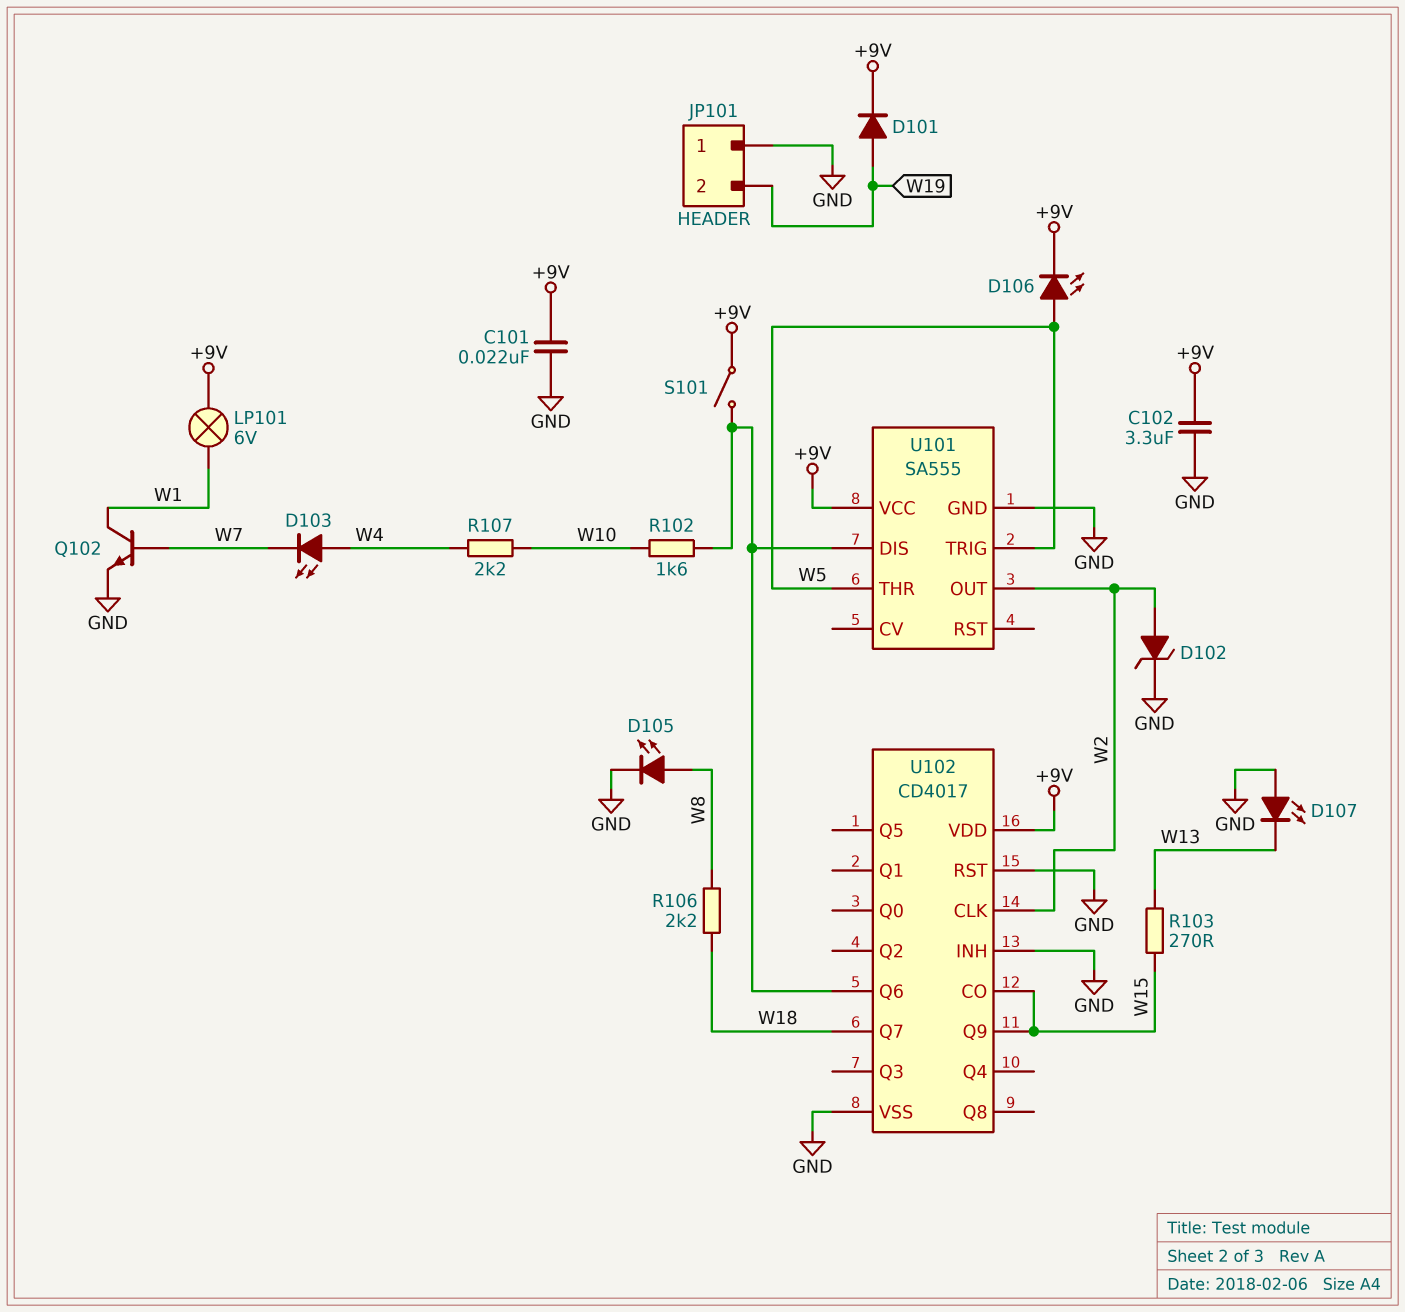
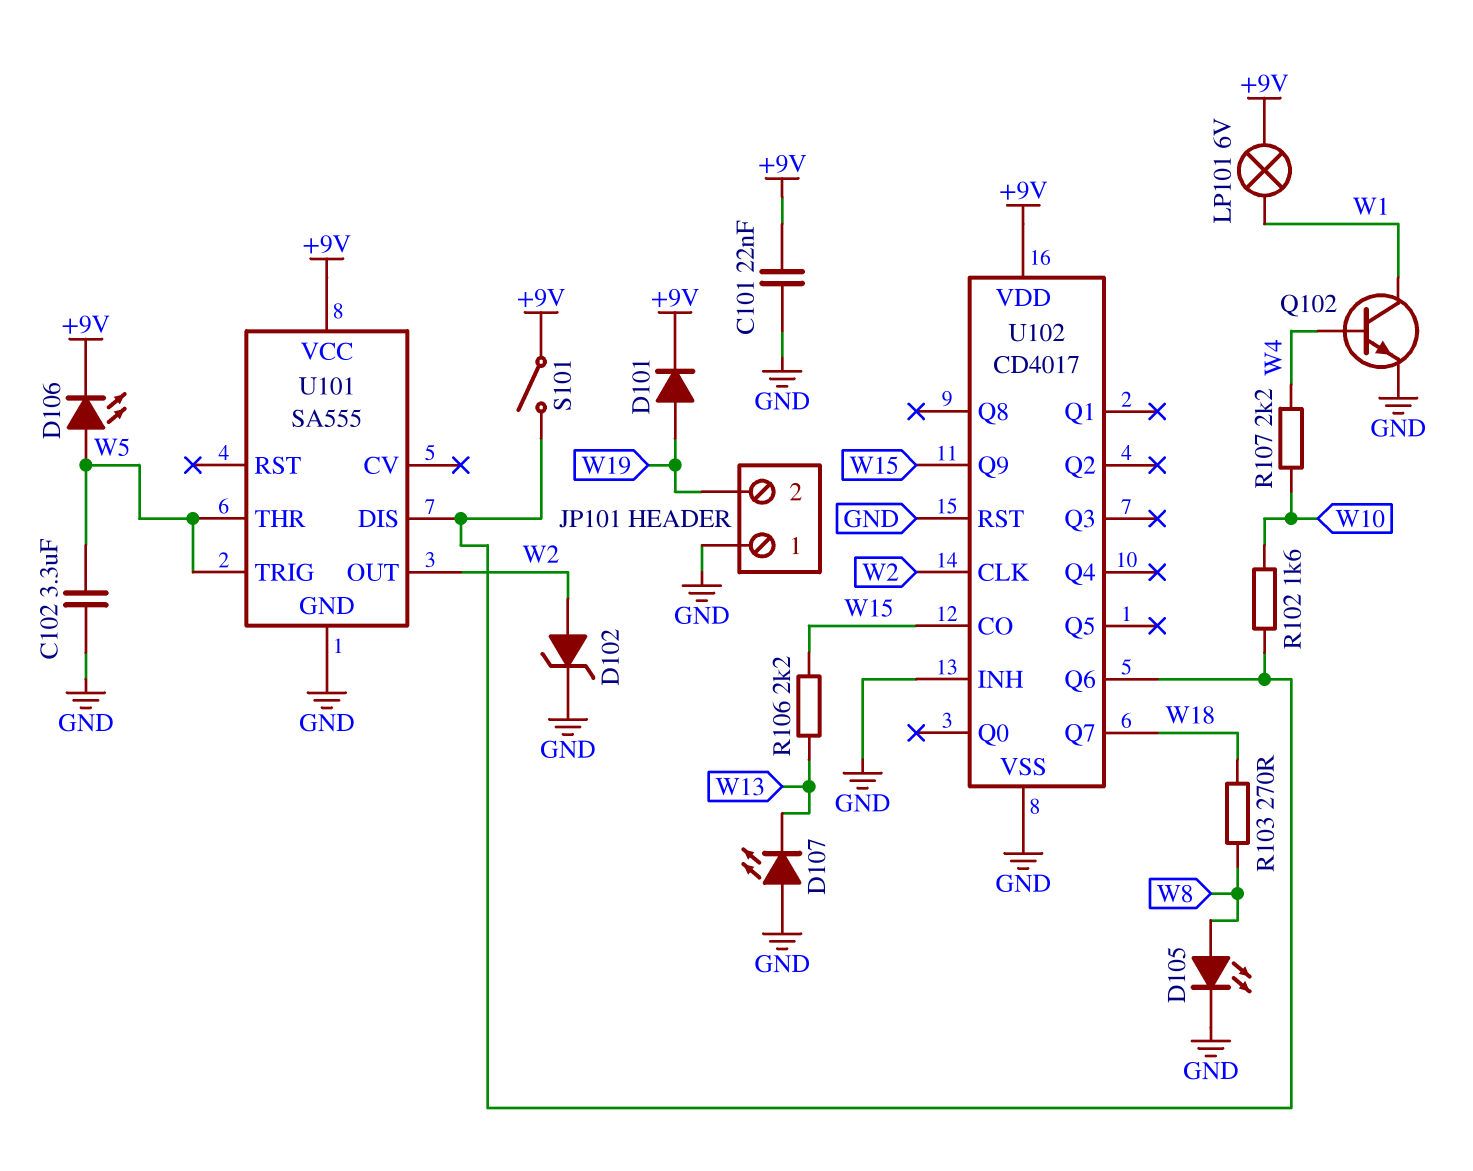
C102: 3.3uF (+9V, GND) -> 3.3uF (GND, W5)
D103: LED (A W4, K W7) -> none
Q102: NPN (B W7, C W1, E GND) -> NPN (B W4, C W1, E GND)
R103: 270 (W13, W15) -> 270 (W8, W18)
R106: 2.2k (W8, W18) -> 2.2k (W13, W15)

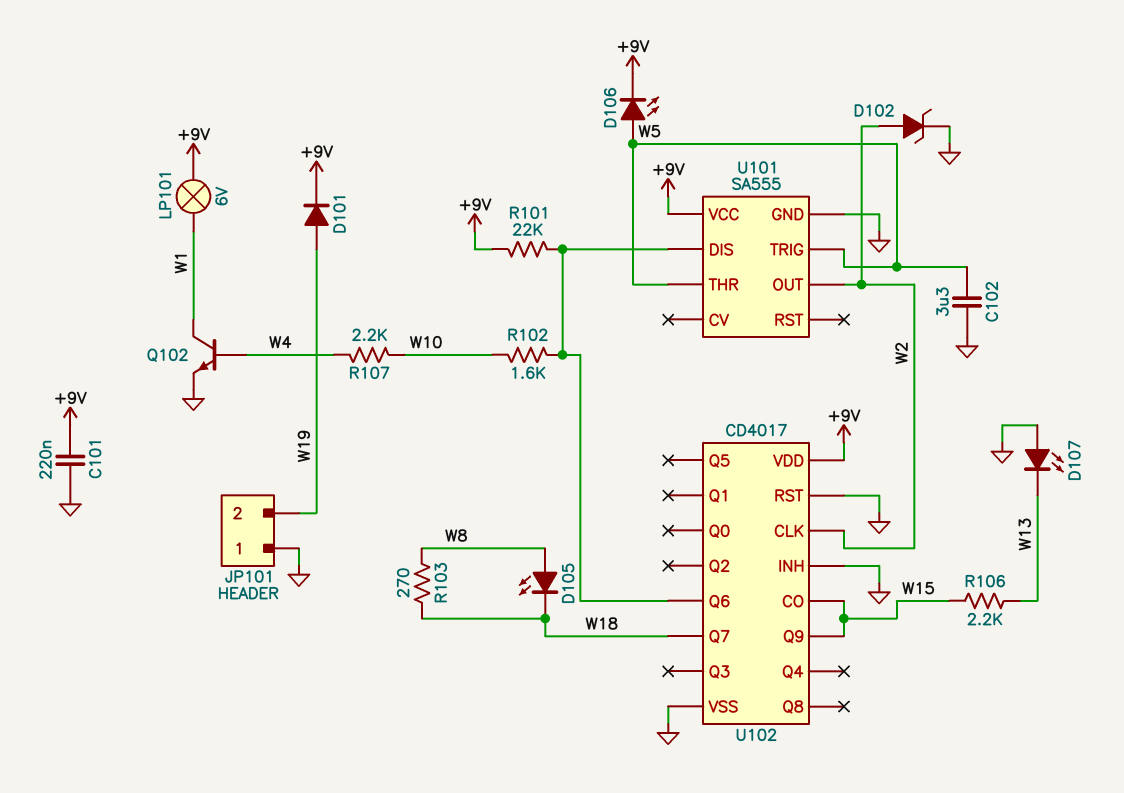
C101: 22nF (+9V, GND) -> 220nF (+9V, GND)
D105: LED (A W8, K GND) -> LED (A W8, K W18)
R101: none -> 22k (+9V, U101/DIS)
S101: switch (+9V, U101/DIS) -> none

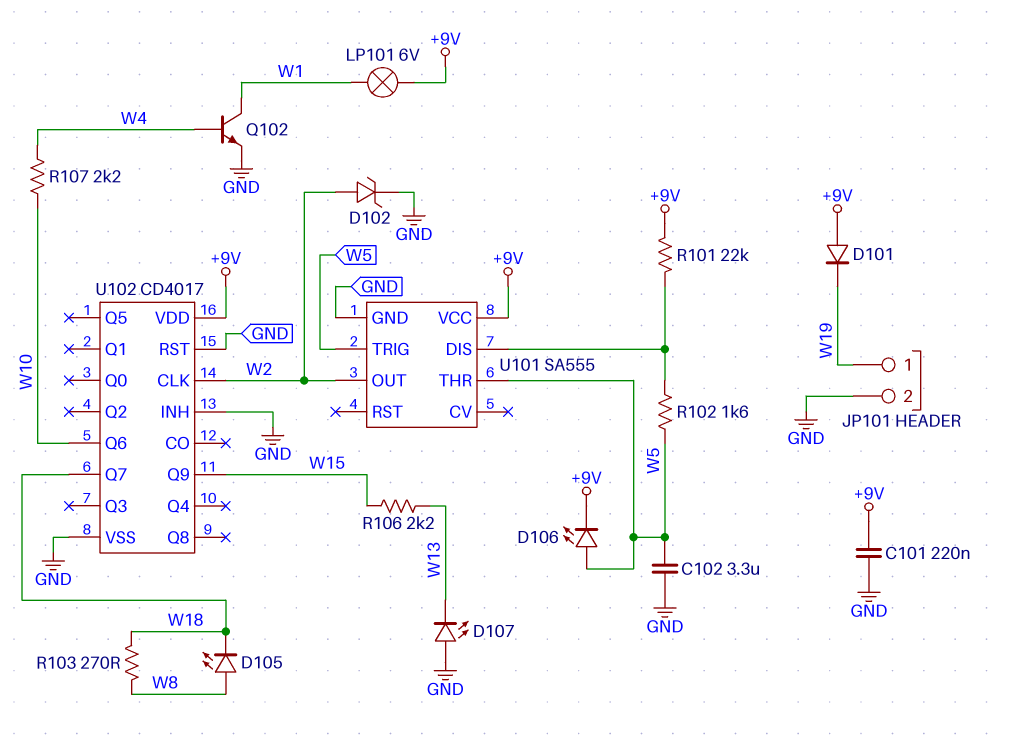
D101: diode (A W19, K +9V) -> diode (A +9V, K W19)
JP101 pin 1: GND -> W19
JP101 pin 2: W19 -> GND
R102: 1.6k (U101/DIS, W10) -> 1.6k (U101/DIS, W5)
U102 pin CO: W15 -> none
U102 pin Q6: U101/DIS -> W10

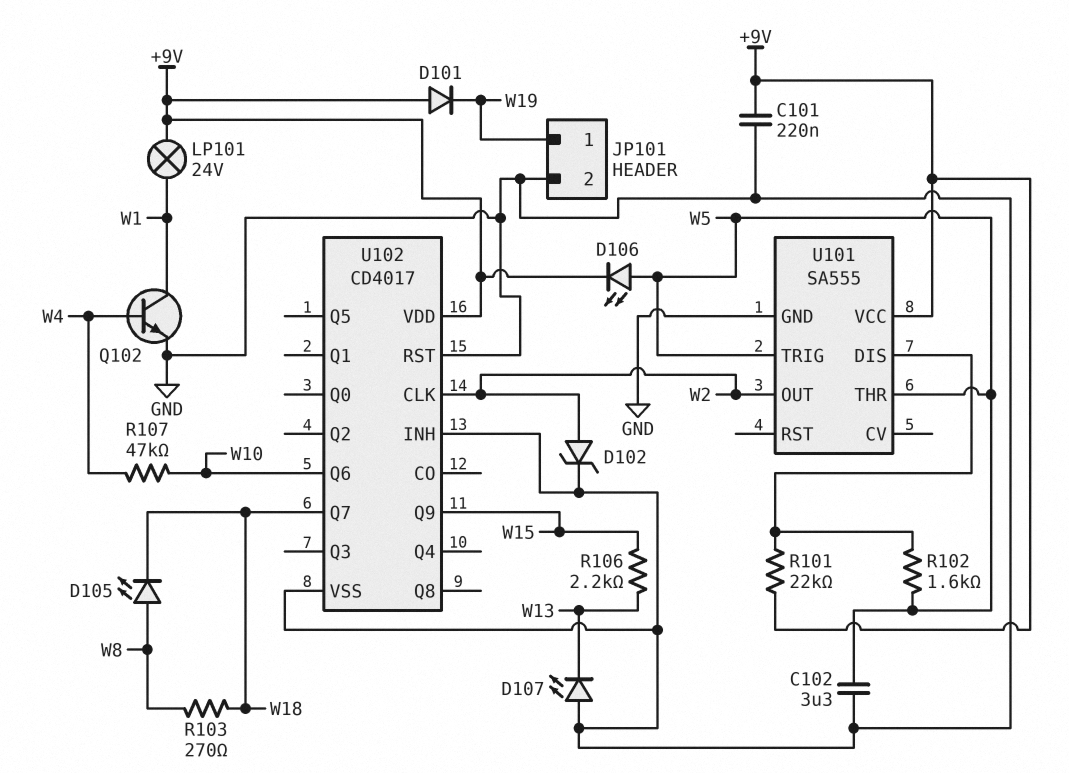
LP101: lamp 6V (+9V, W1) -> lamp 24V (+9V, W1)
R107: 2.2k (W4, W10) -> 47k (W4, W10)

